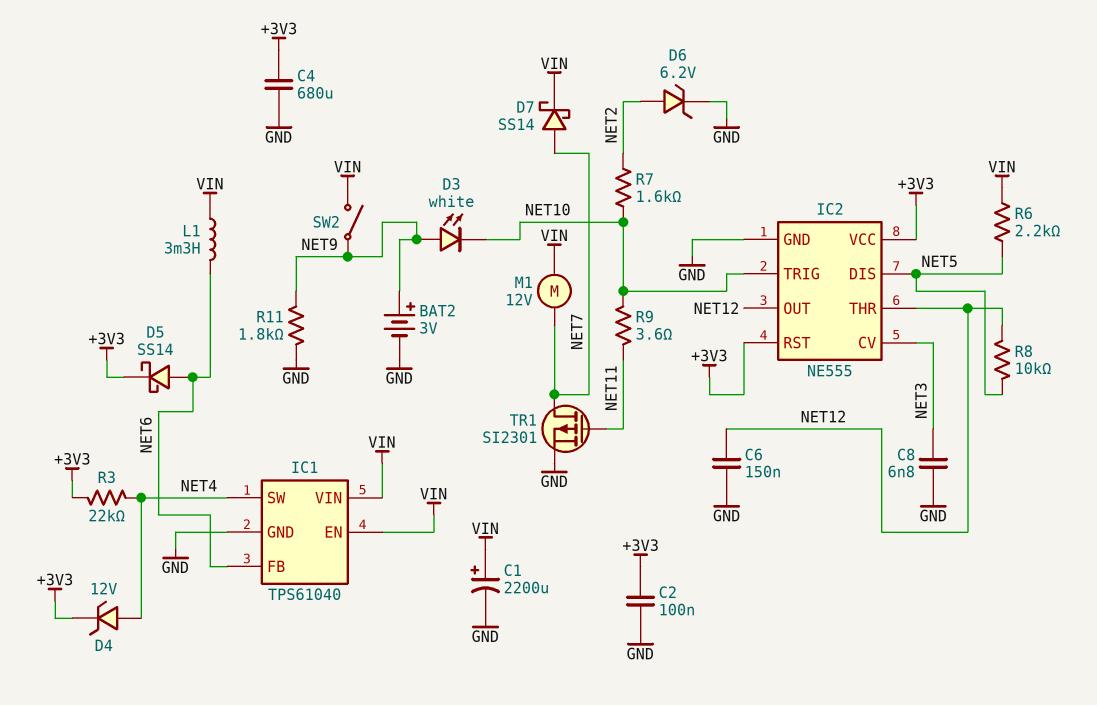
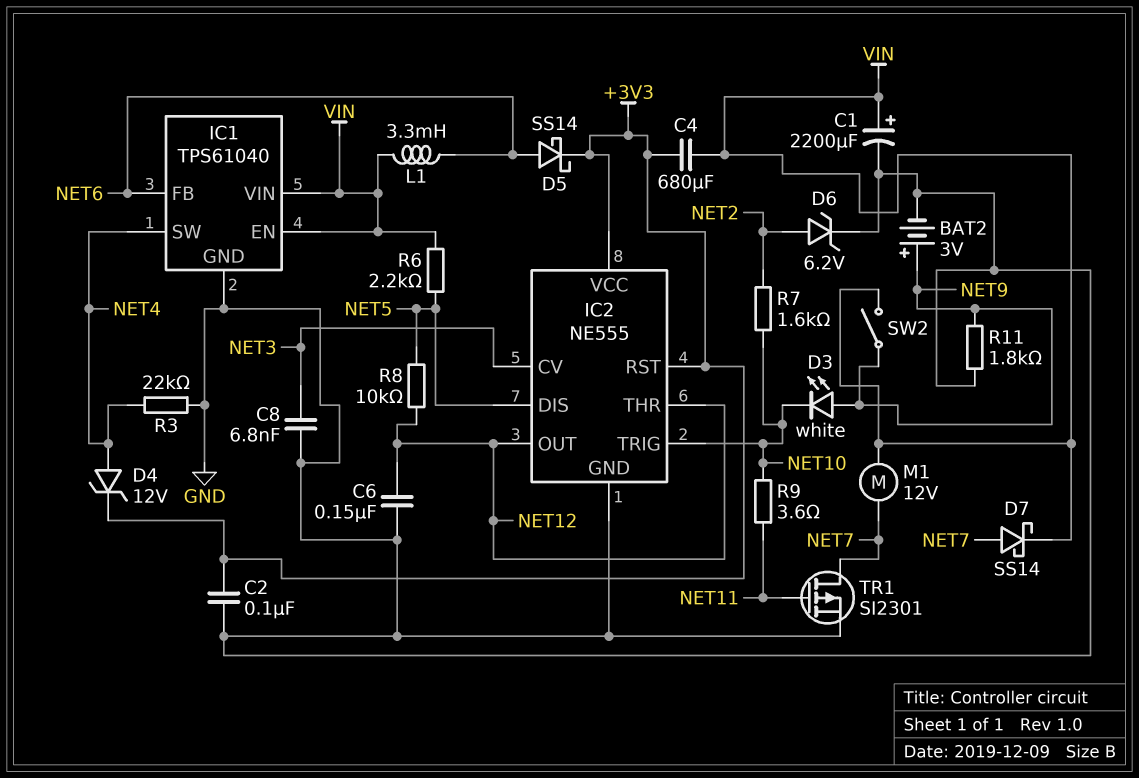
C4: 680uF (+3V3, GND) -> 680uF (+3V3, VIN)
R3: 22k (+3V3, NET4) -> 22k (GND, NET4)

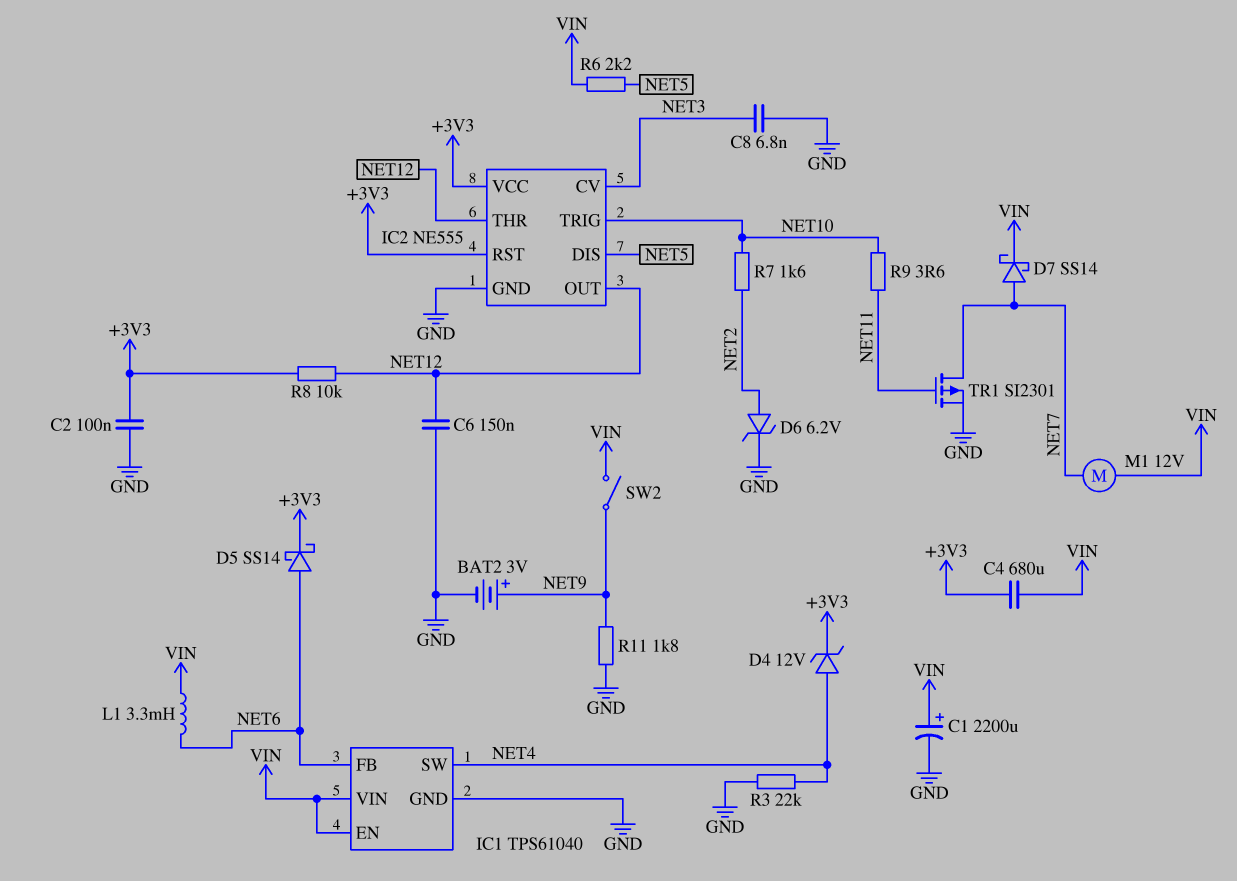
D3: LED white (A NET9, K NET10) -> none
R8: 10k (NET5, NET12) -> 10k (+3V3, NET12)

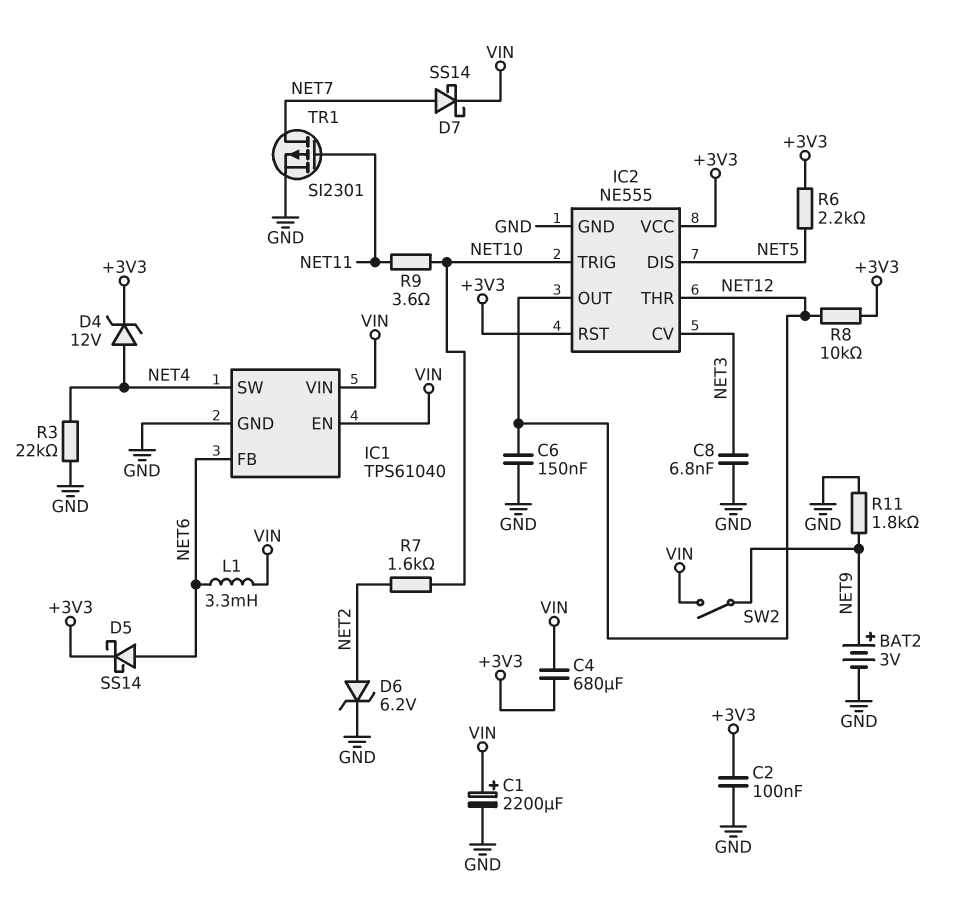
M1: motor 12V (NET7, VIN) -> none
R6: 2.2k (NET5, VIN) -> 2.2k (+3V3, NET5)

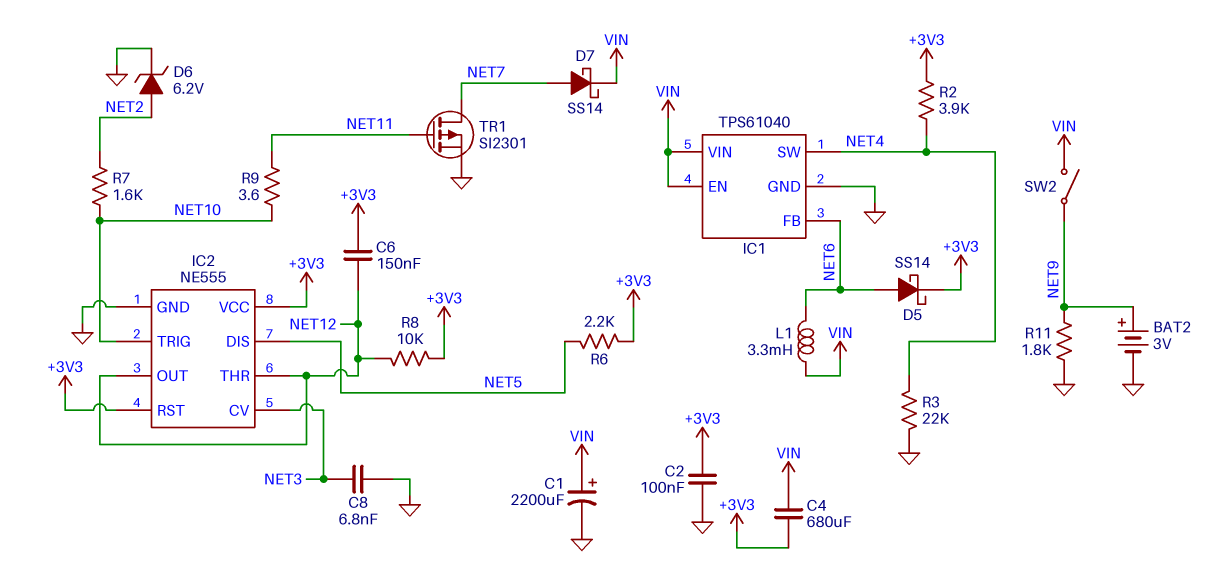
C6: 150nF (GND, NET12) -> 150nF (+3V3, NET12)
D4: zener 12V (A NET4, K +3V3) -> none
R2: none -> 3.9k (+3V3, NET4)

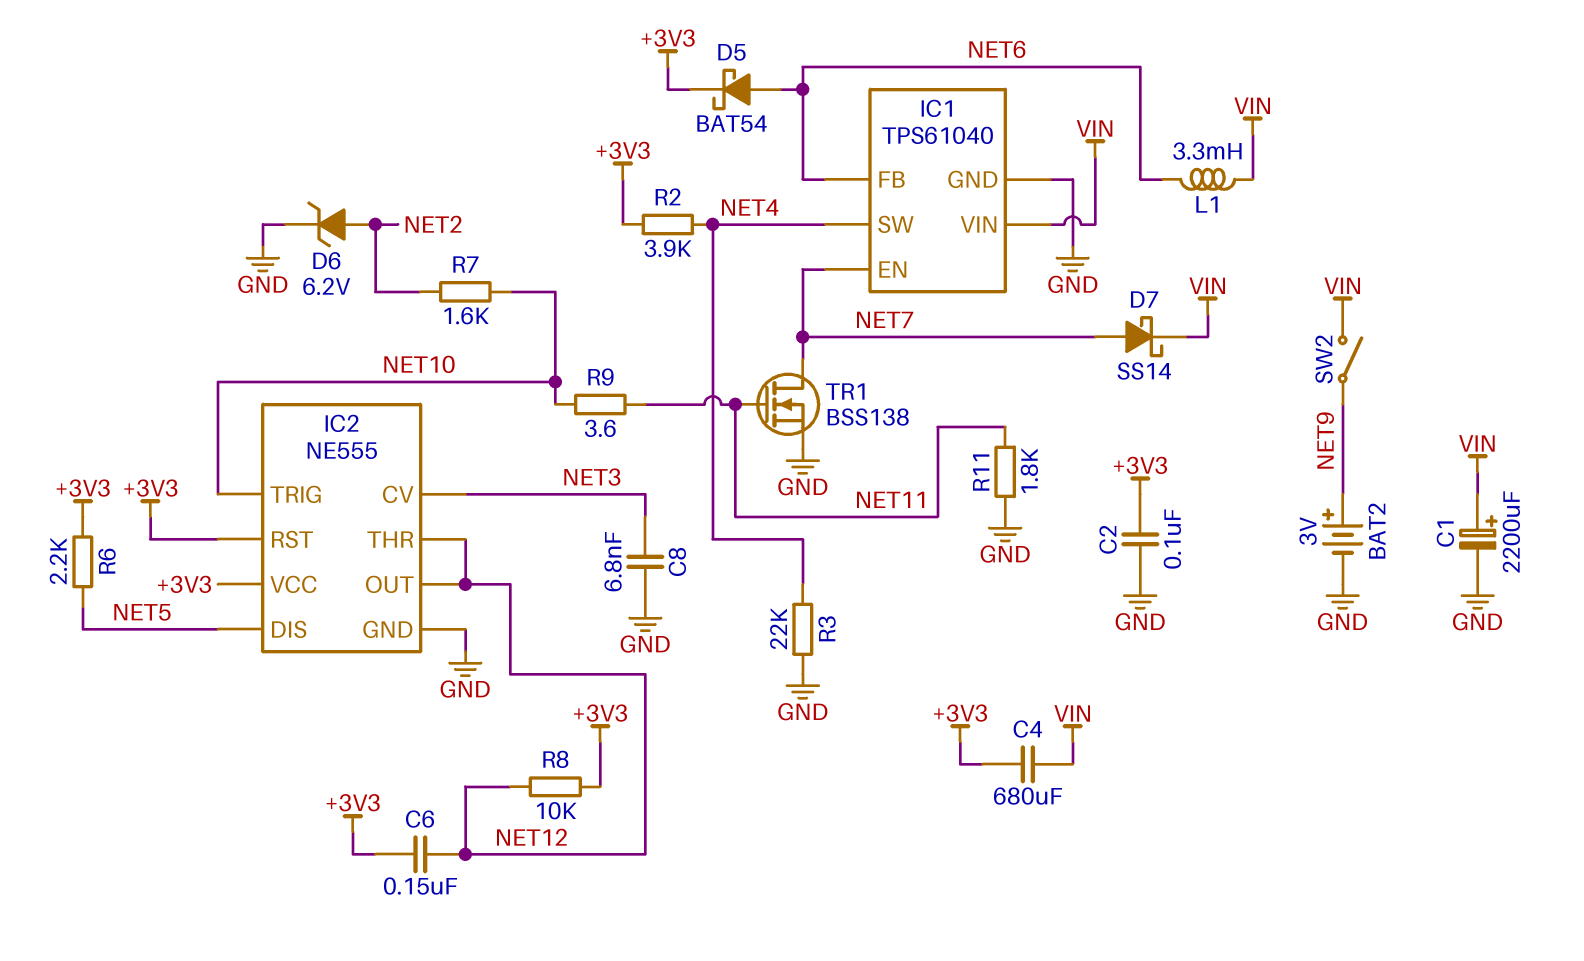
D5: schottky SS14 (A NET6, K +3V3) -> schottky BAT54 (A NET6, K +3V3)
IC1 pin EN: VIN -> NET7
R11: 1.8k (GND, NET9) -> 1.8k (GND, NET11)
TR1: PMOS SI2301 (G NET11, D NET7, S GND) -> NMOS BSS138 (G NET11, D NET7, S GND)

